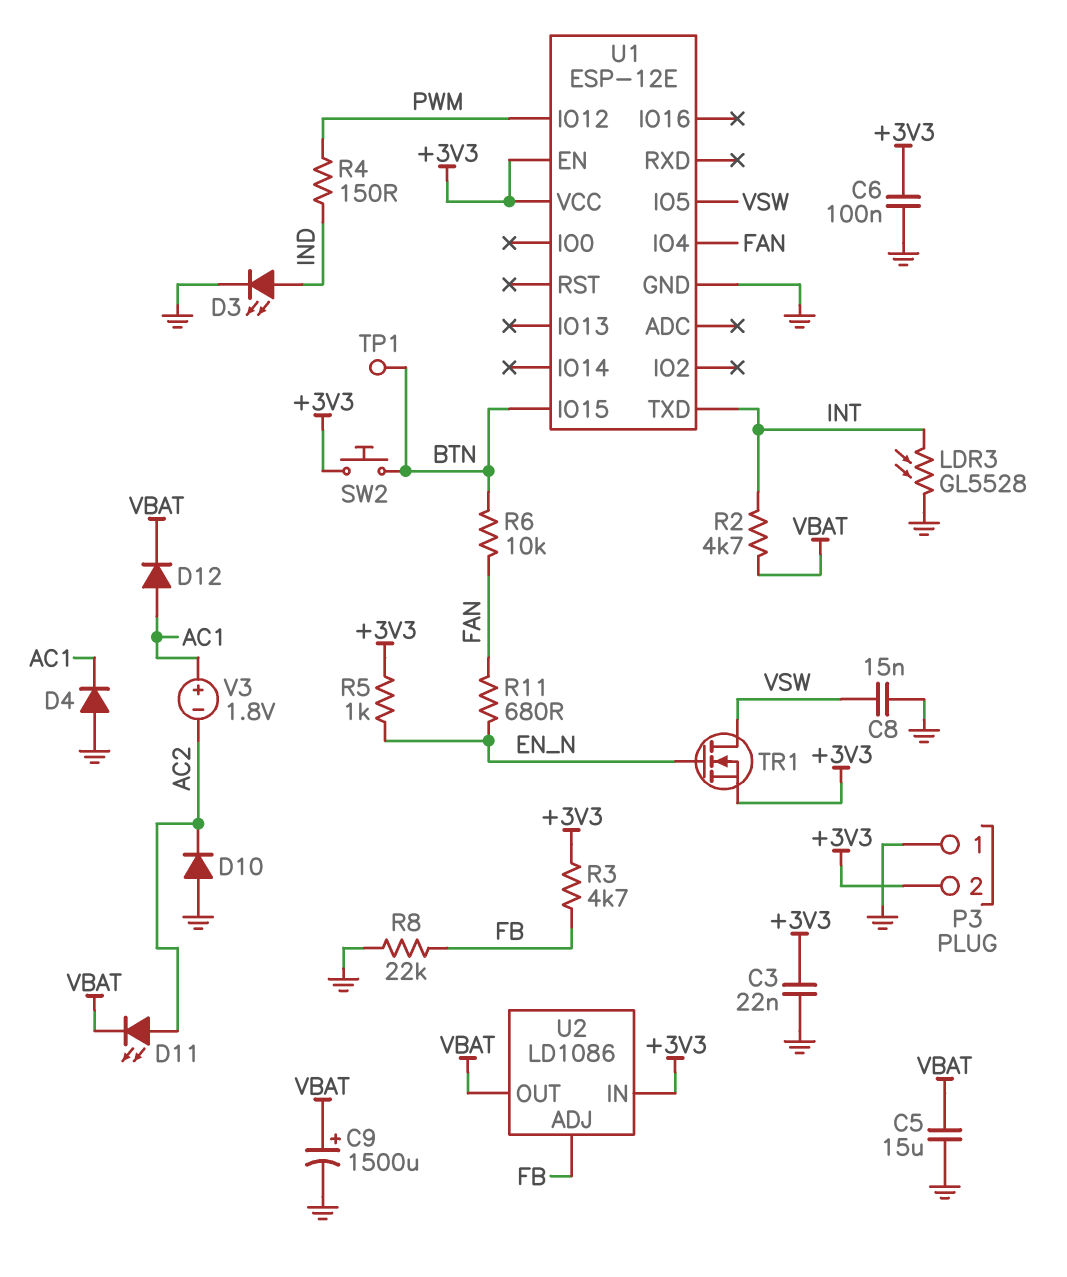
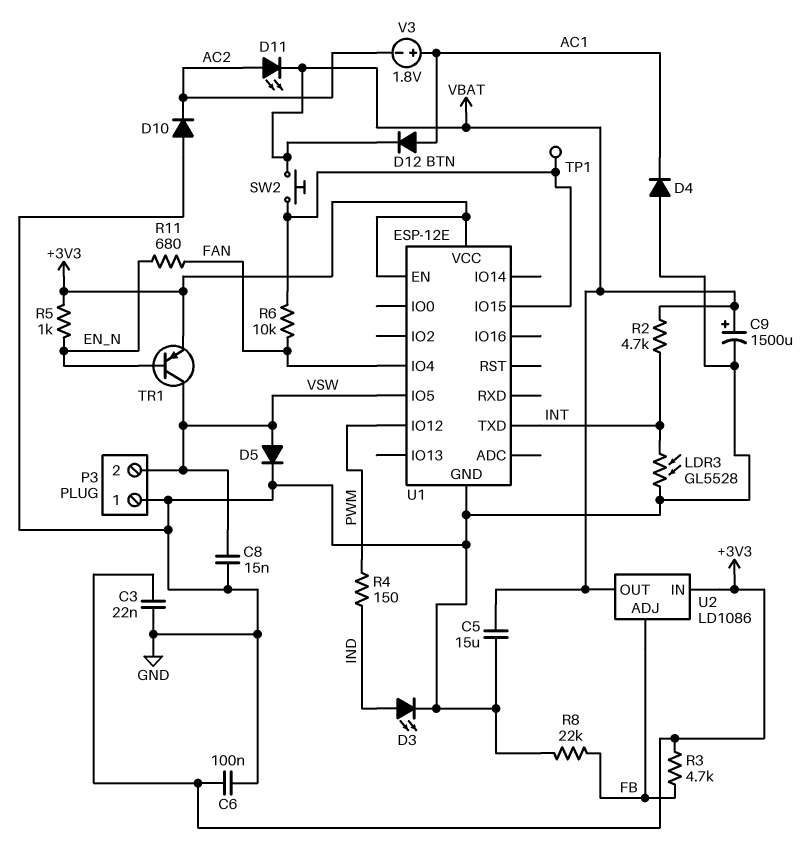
D5: none -> diode (A VSW, K GND)
P3 pin 2: +3V3 -> VSW
SW2: button (+3V3, BTN) -> button (BTN, VBAT)
TR1: NMOS (G EN_N, D VSW, S +3V3) -> PNP (B EN_N, C VSW, E +3V3)

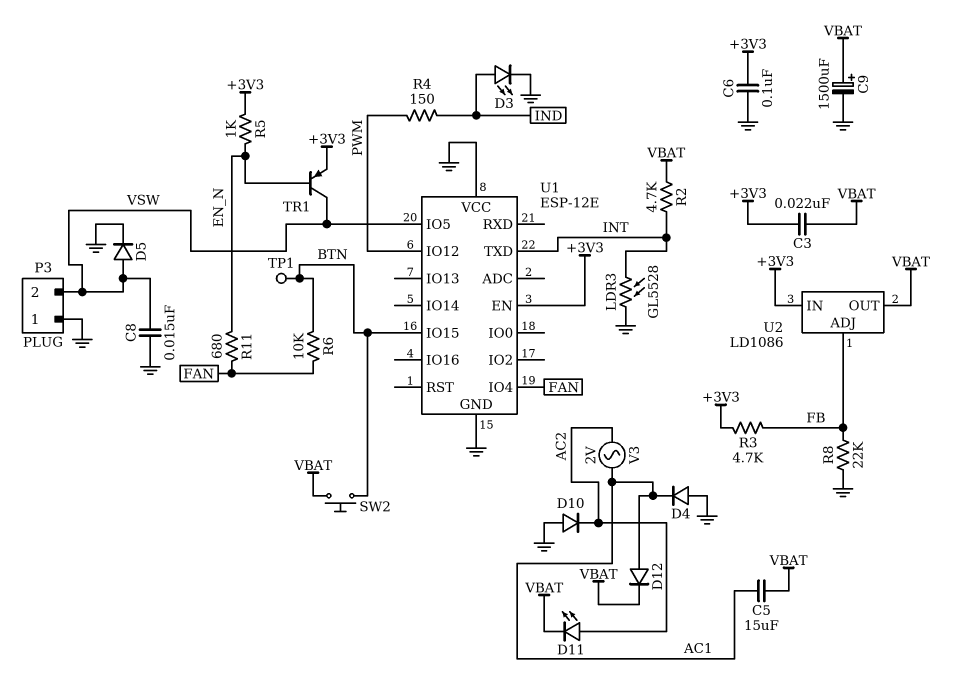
C3: 22nF (+3V3, GND) -> 22nF (+3V3, VBAT)
C5: 15uF (GND, VBAT) -> 15uF (AC1, VBAT)
U1 pin VCC: +3V3 -> GND
V3: 1.8V (plus AC1, minus AC2) -> AC 2V (AC1, AC2)

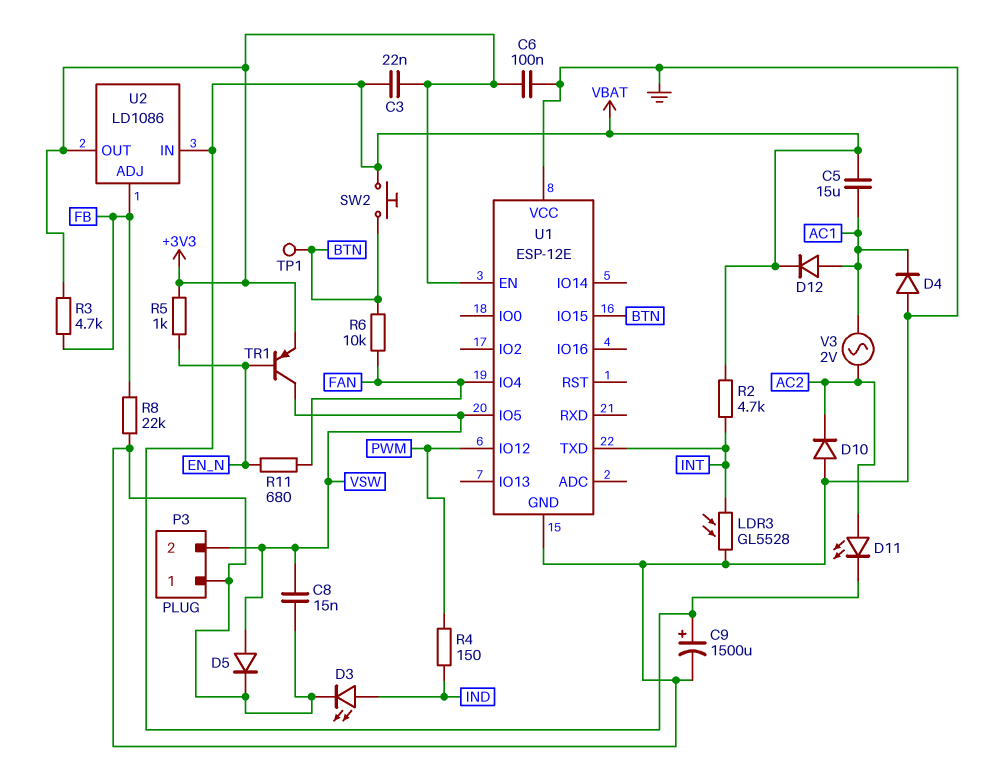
U2 pin IN: +3V3 -> VBAT
U2 pin OUT: VBAT -> +3V3

